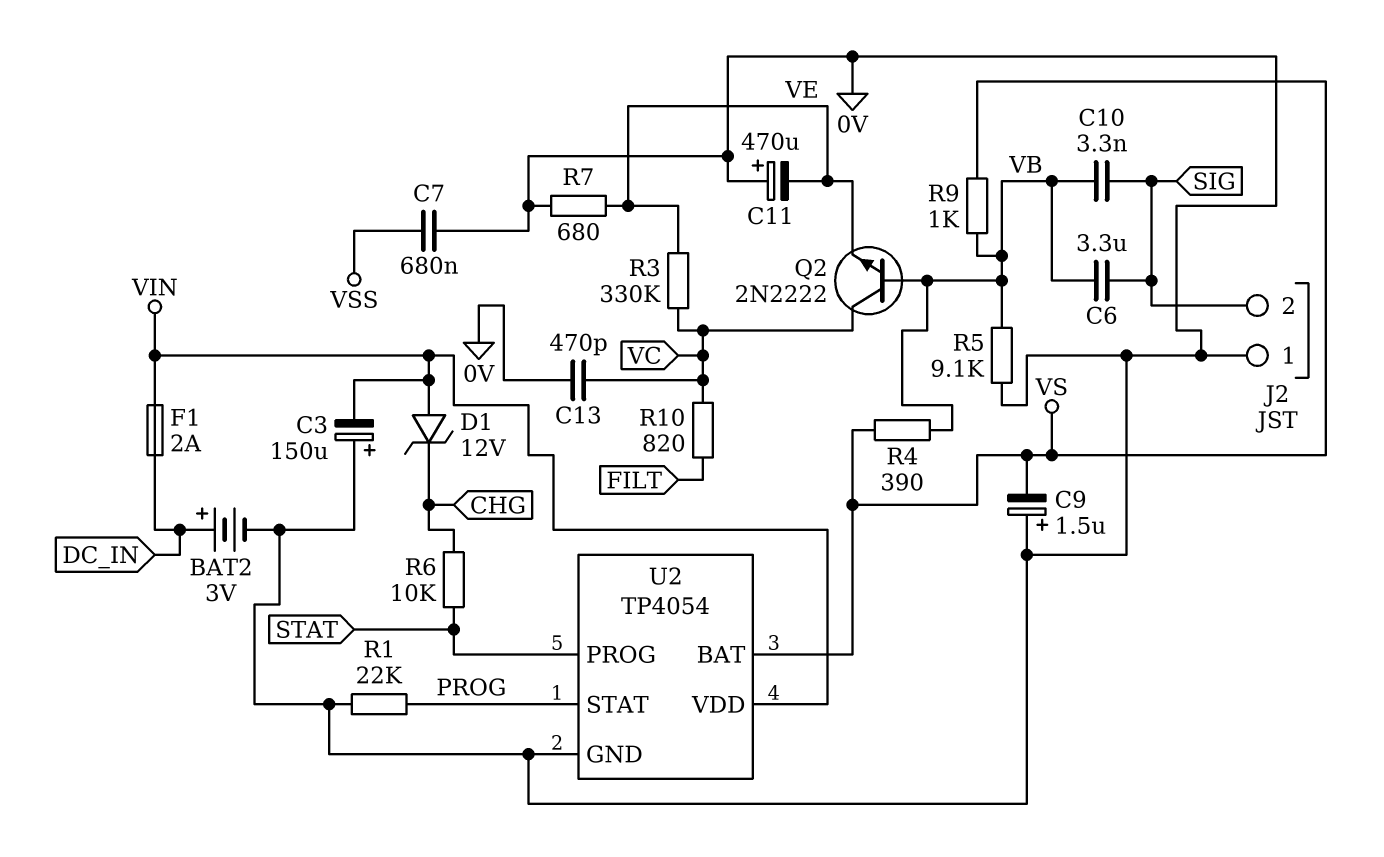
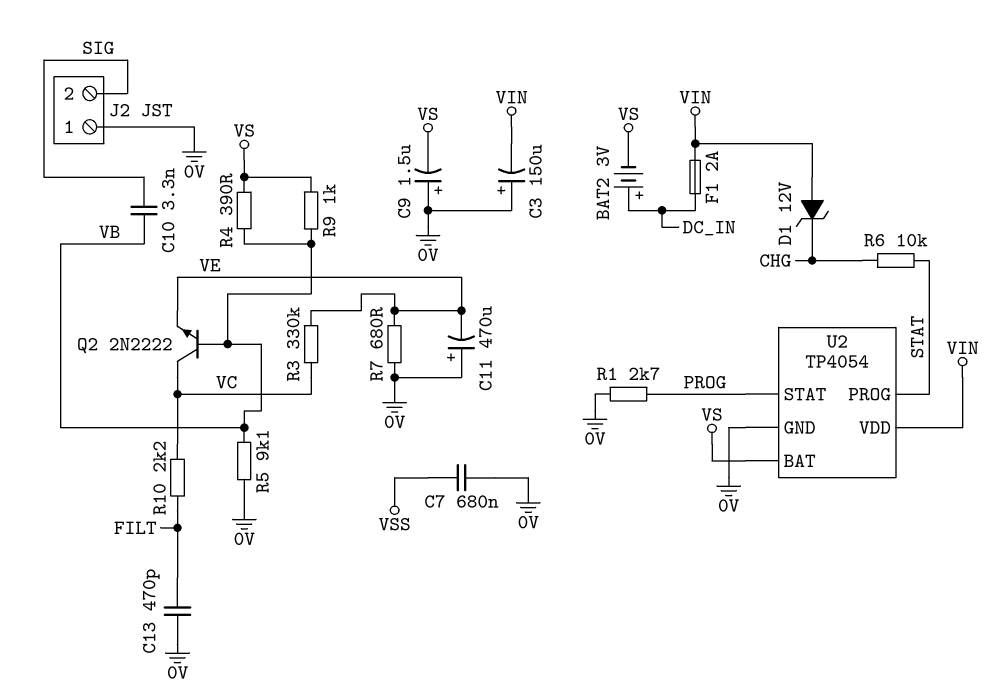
BAT2: 3V (plus DC_IN, minus 0V) -> 3V (plus DC_IN, minus VS)
C6: 3.3uF (SIG, VB) -> none
C13: 470pF (0V, VC) -> 470pF (0V, FILT)
R1: 22k (0V, PROG) -> 2.7k (0V, PROG)
R10: 820 (FILT, VC) -> 2.2k (FILT, VC)

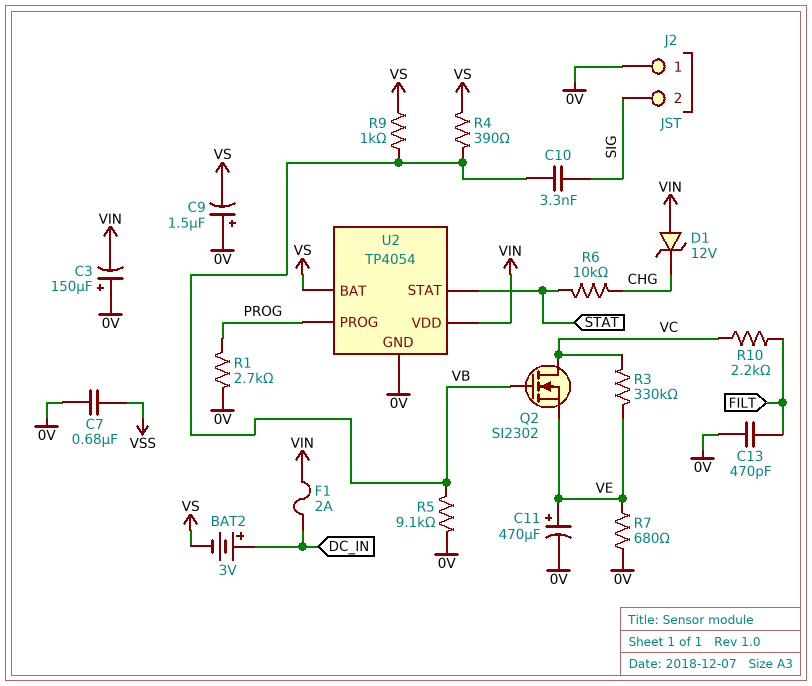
C11: 470uF (plus 0V, minus VE) -> 470uF (plus VE, minus 0V)
Q2: NPN 2N2222 (B VB, C VC, E VE) -> NMOS SI2302 (G VB, D VC, S VE)
U2 pin PROG: STAT -> PROG
U2 pin STAT: PROG -> STAT

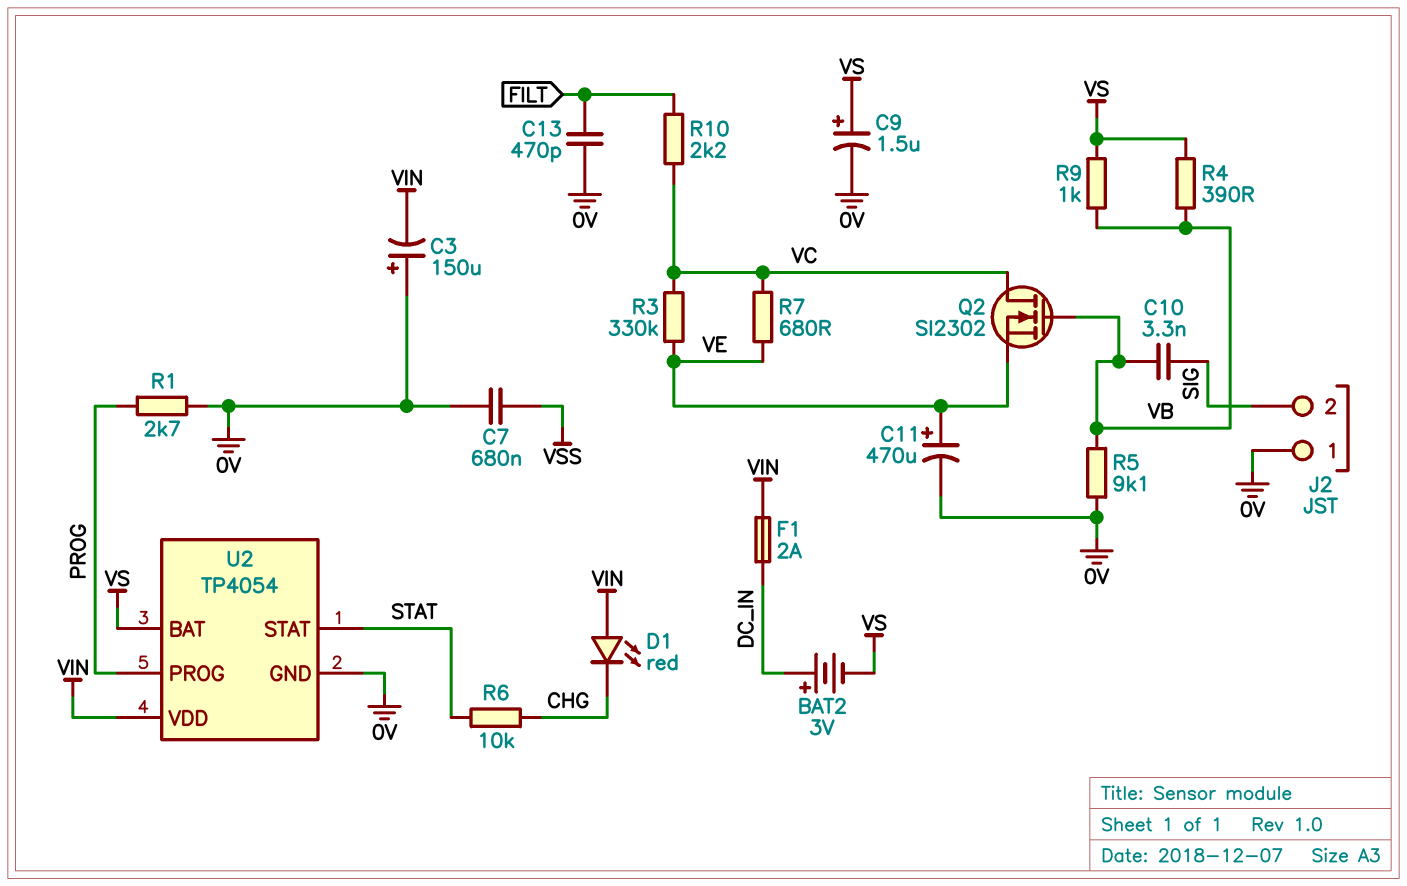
C9: 1.5uF (plus 0V, minus VS) -> 1.5uF (plus VS, minus 0V)
D1: zener 12V (A VIN, K CHG) -> LED red (A VIN, K CHG)
R7: 680 (0V, VE) -> 680 (VC, VE)

